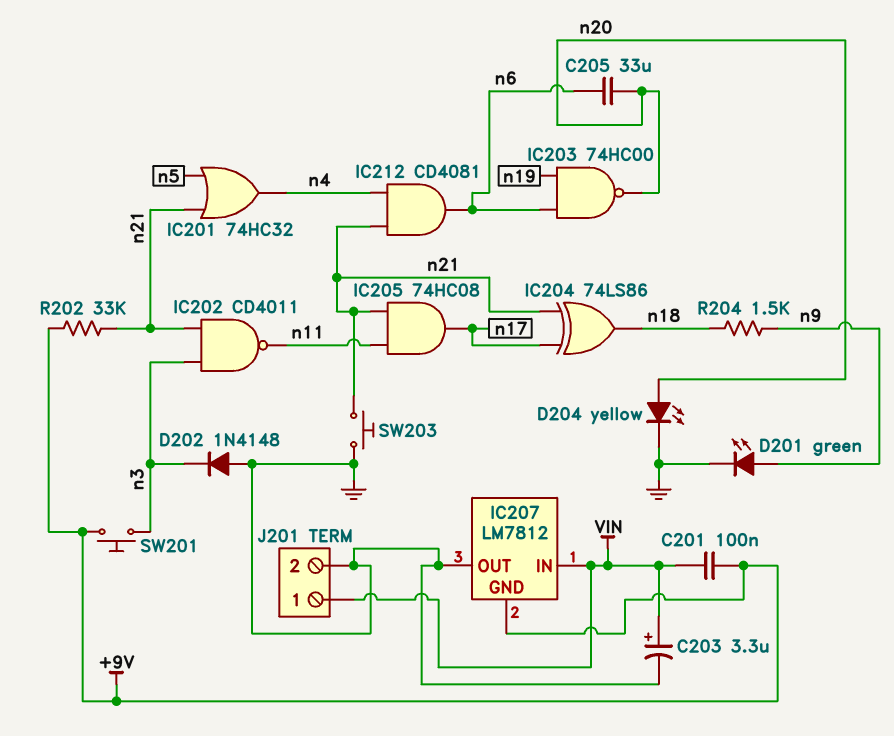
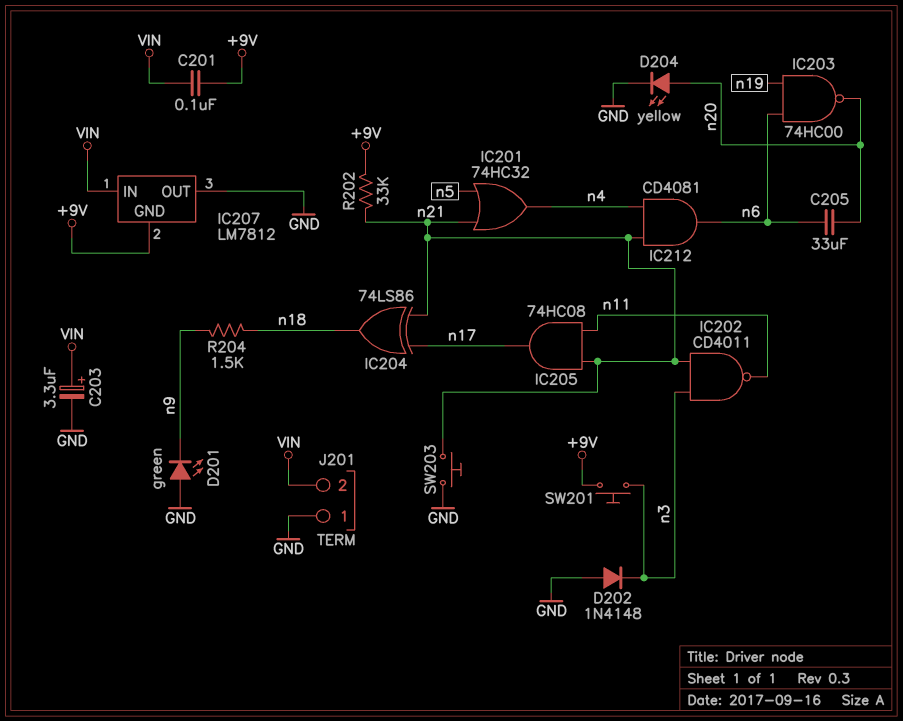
D201: LED green (A n9, K GND) -> LED green (A GND, K n9)
J201 pin 1: VIN -> GND
J201 pin 2: GND -> VIN

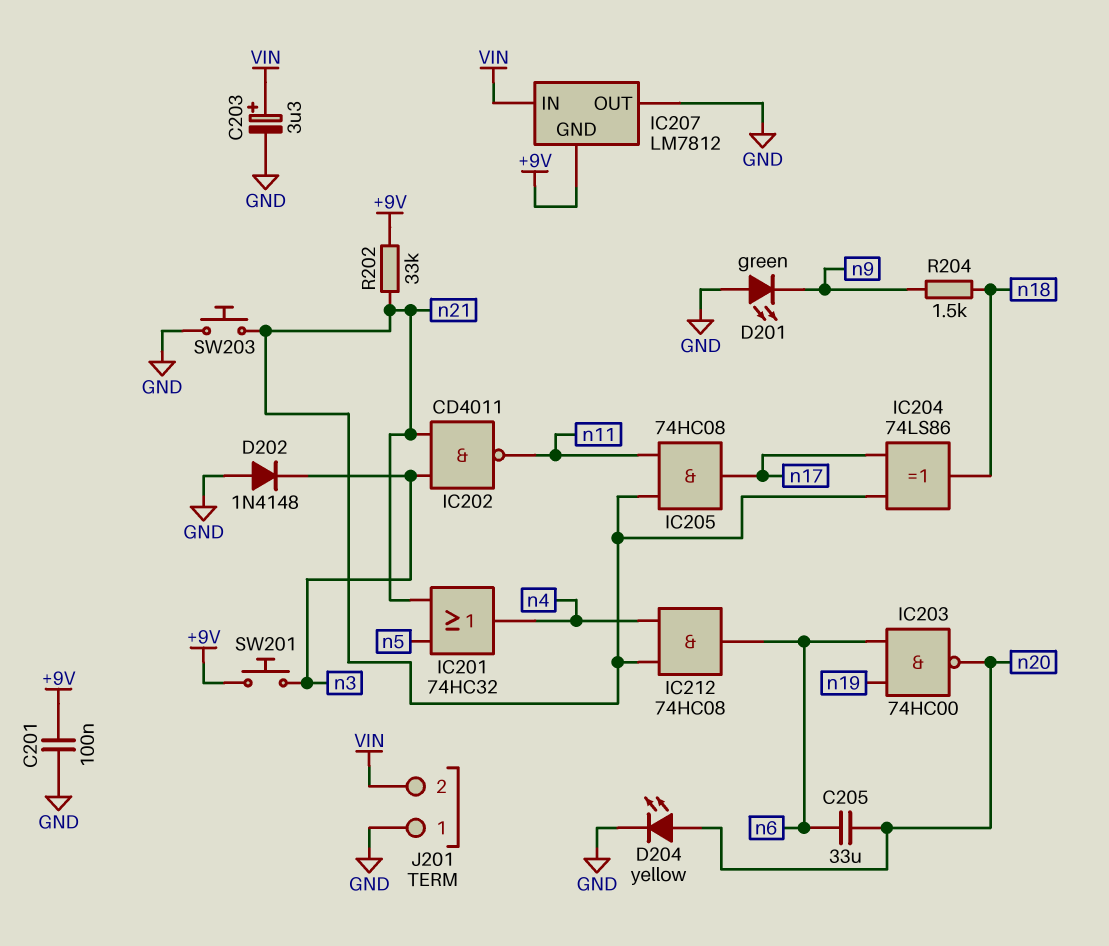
C201: 100nF (+9V, VIN) -> 100nF (+9V, GND)
IC212: AND CD4081 (in n4, in n21, out n6) -> AND 74HC08 (in n4, in n21, out n6)

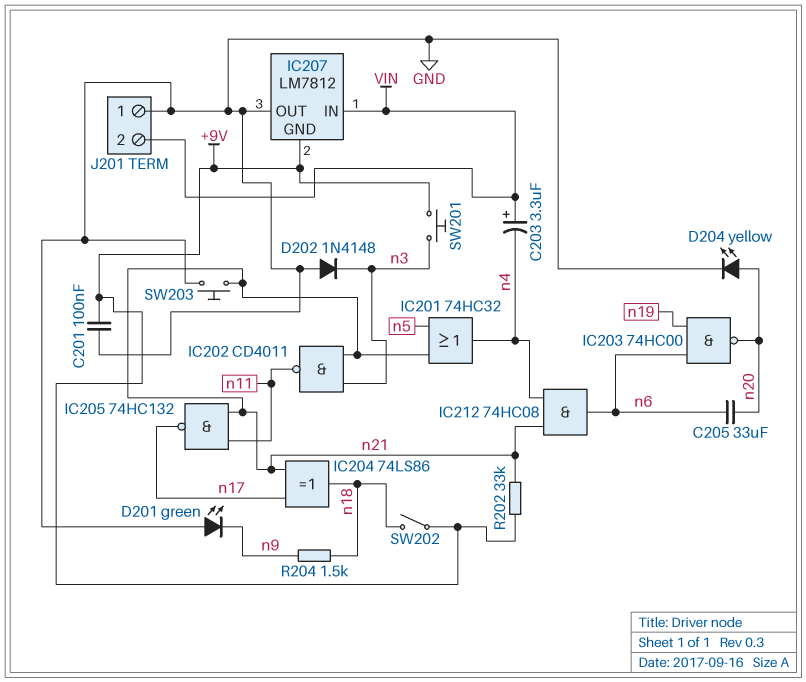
C203: 3.3uF (plus VIN, minus GND) -> 3.3uF (plus VIN, minus n4)
IC205: AND 74HC08 (in n11, in n21, out n17) -> NAND 74HC132 (in n11, in n21, out n17)
SW202: none -> switch (+9V, n18)

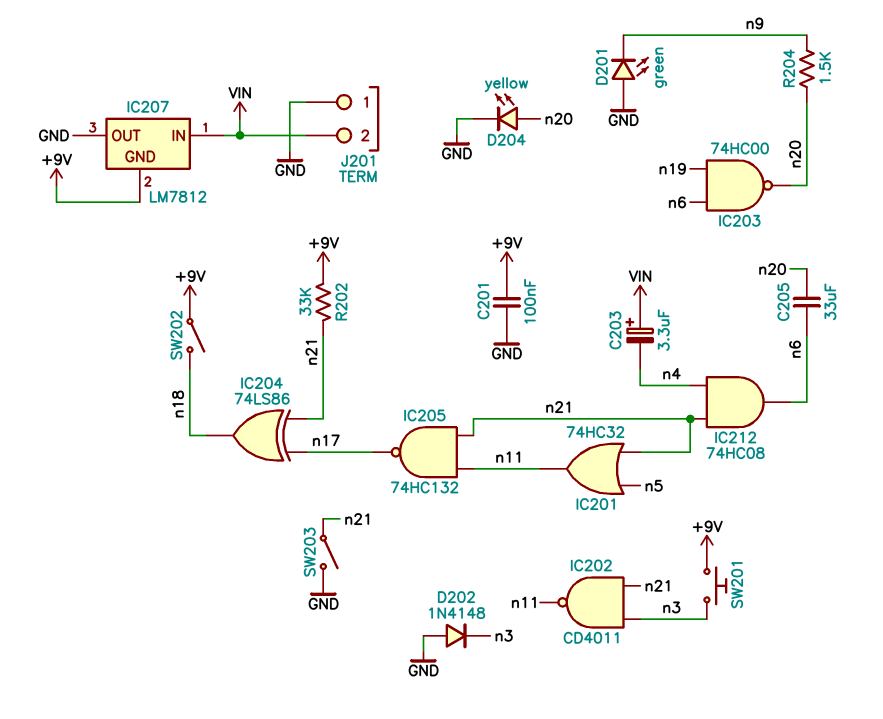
IC201: OR 74HC32 (in n5, in n21, out n4) -> OR 74HC32 (in n5, in n21, out n11)
R204: 1.5k (n9, n18) -> 1.5k (n9, n20)
SW203: button (GND, n21) -> switch (GND, n21)

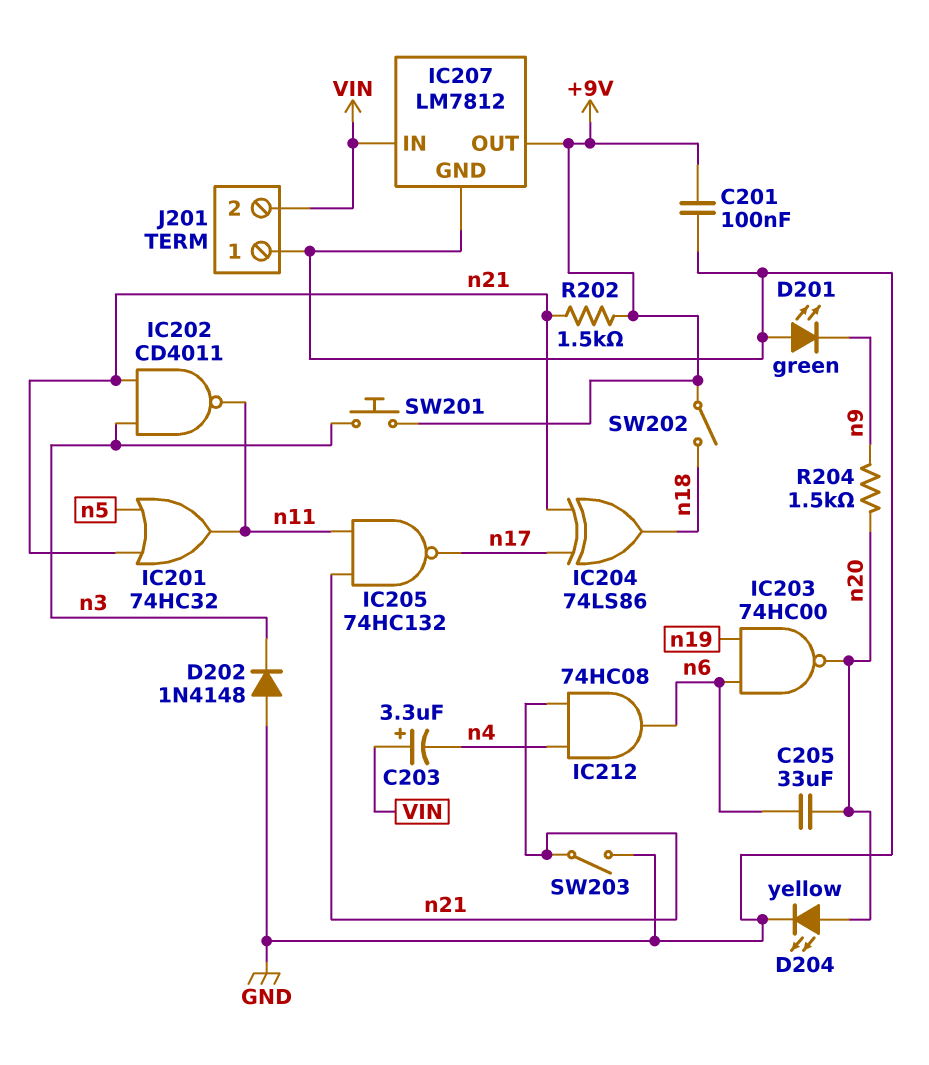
IC207 pin GND: +9V -> GND
IC207 pin OUT: GND -> +9V
R202: 33k (+9V, n21) -> 1.5k (+9V, n21)

